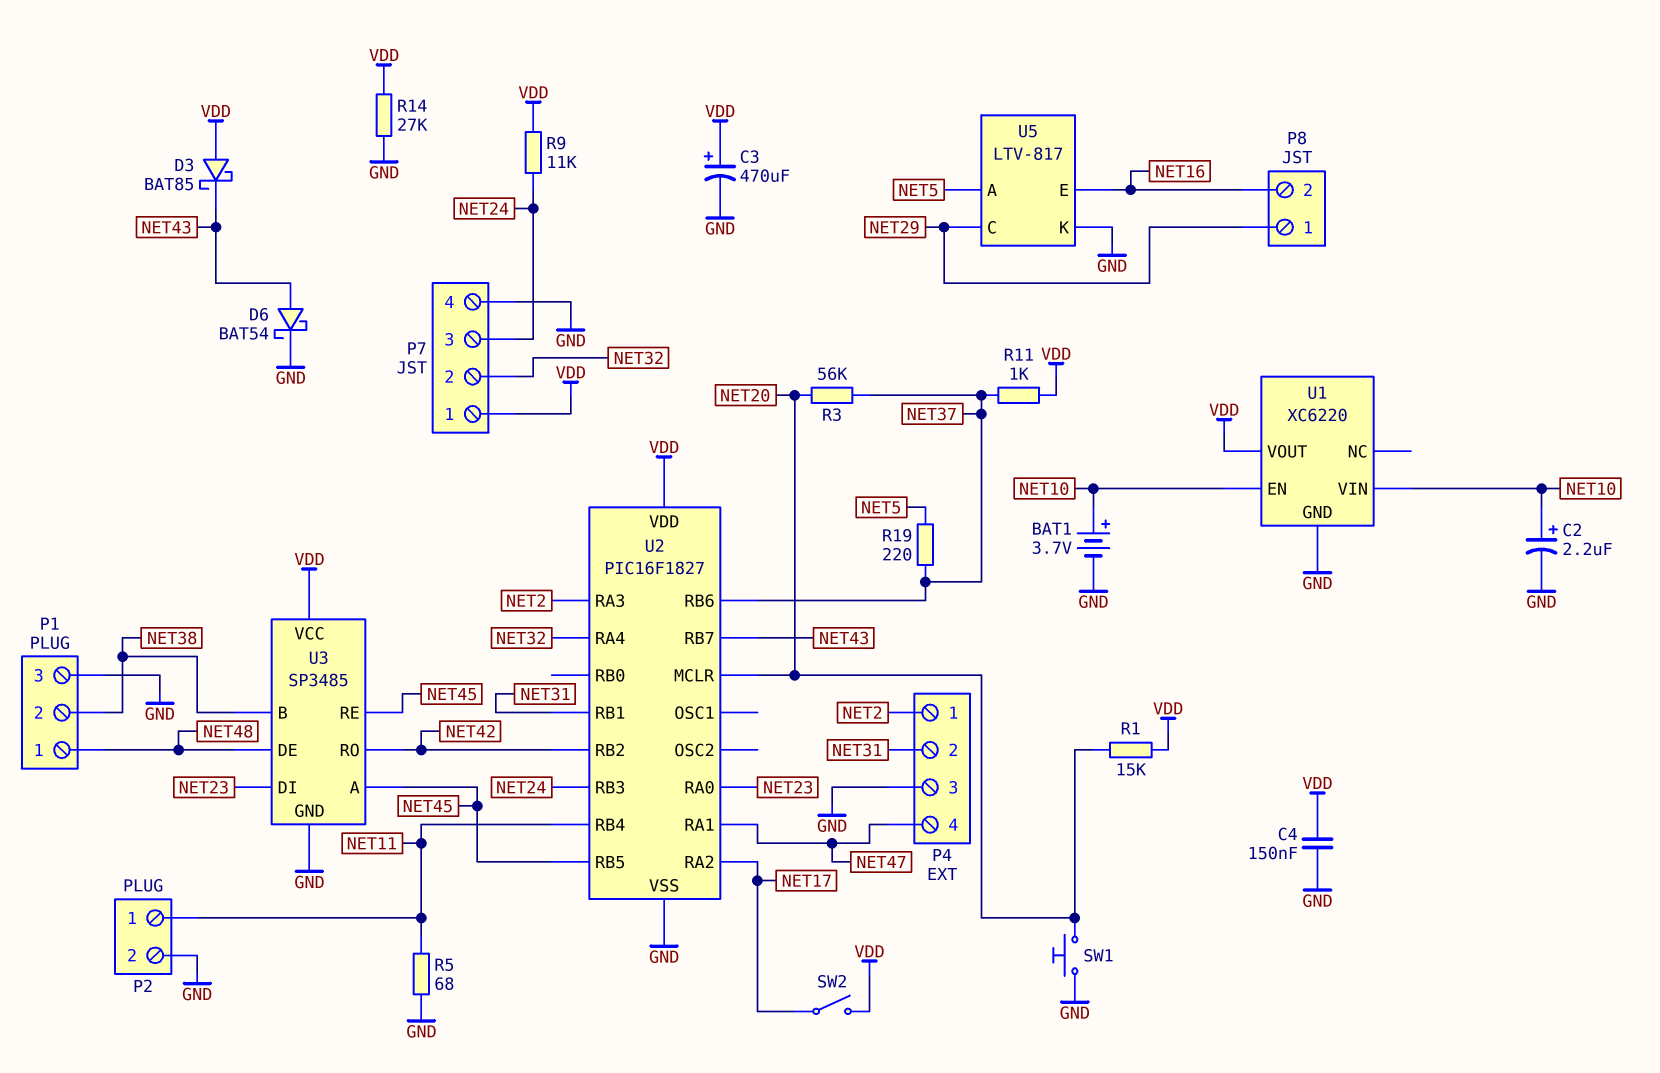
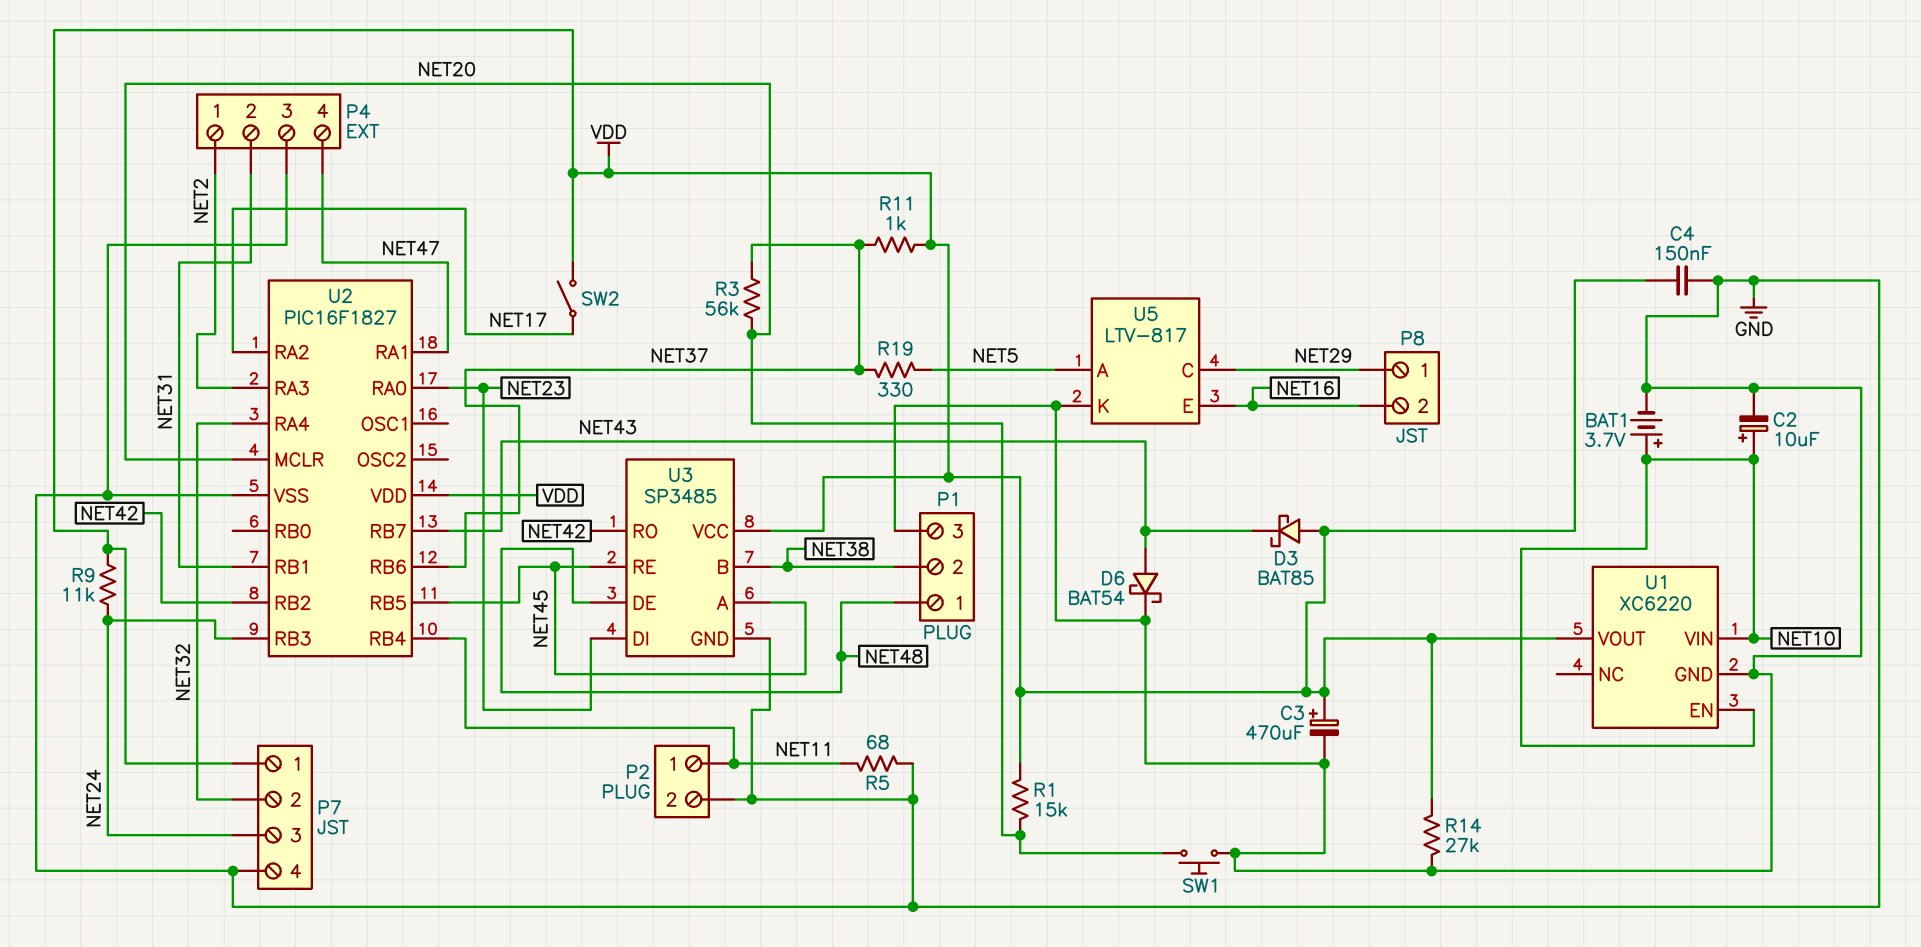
C2: 2.2uF (plus NET10, minus GND) -> 10uF (plus NET10, minus GND)
R19: 220 (NET5, NET37) -> 330 (NET5, NET37)

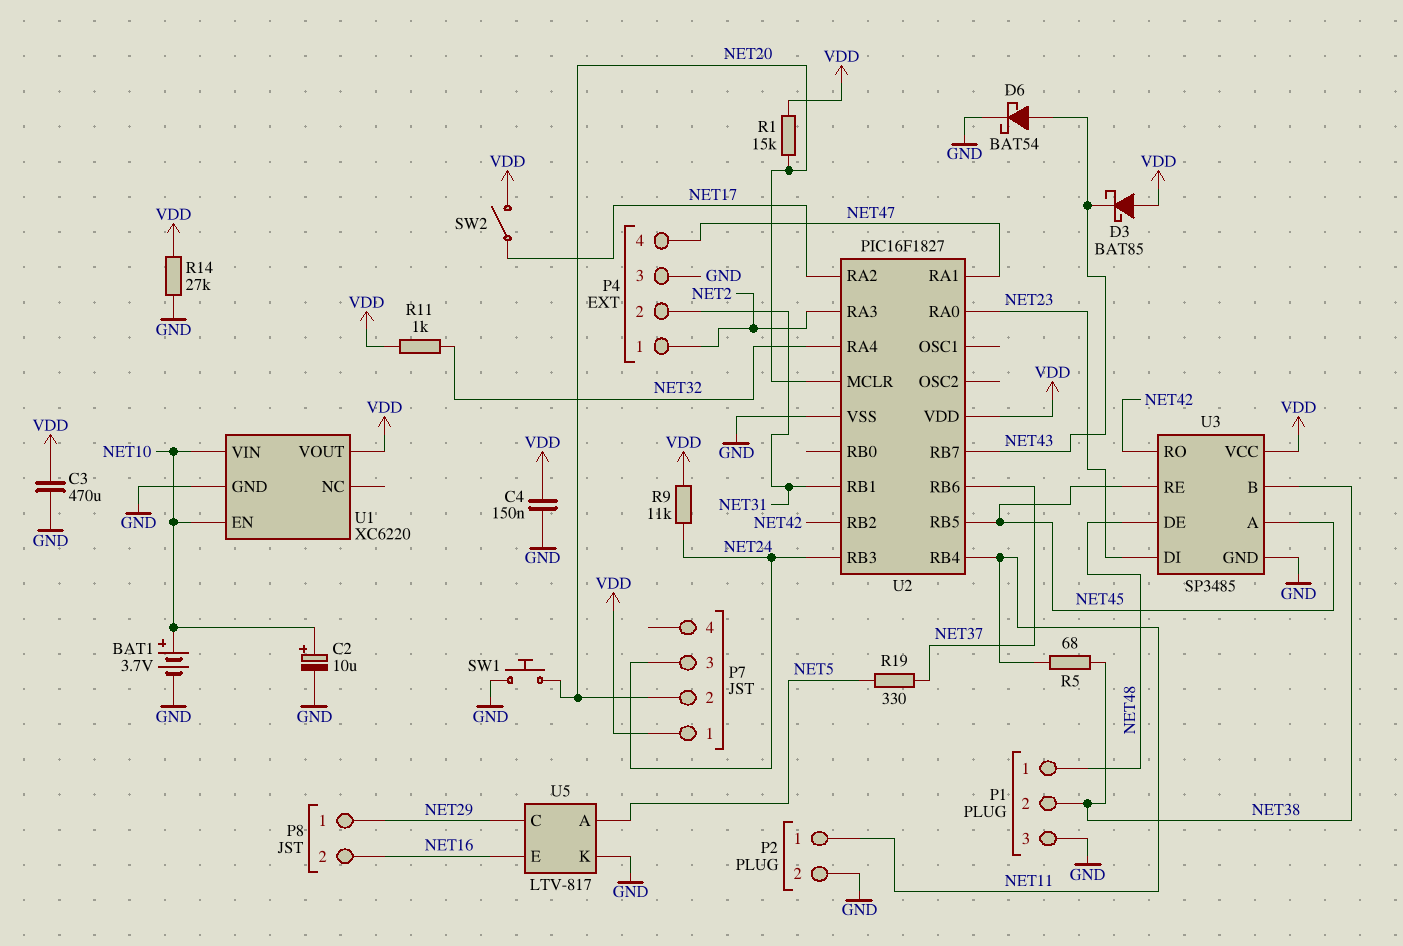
C3: 470uF (plus VDD, minus GND) -> 470uF (GND, VDD)
P7 pin 2: NET32 -> NET20
P7 pin 4: GND -> none
R3: 56k (NET20, NET37) -> none
R5: 68 (GND, NET11) -> 68 (NET11, NET38)
R11: 1k (NET37, VDD) -> 1k (NET32, VDD)

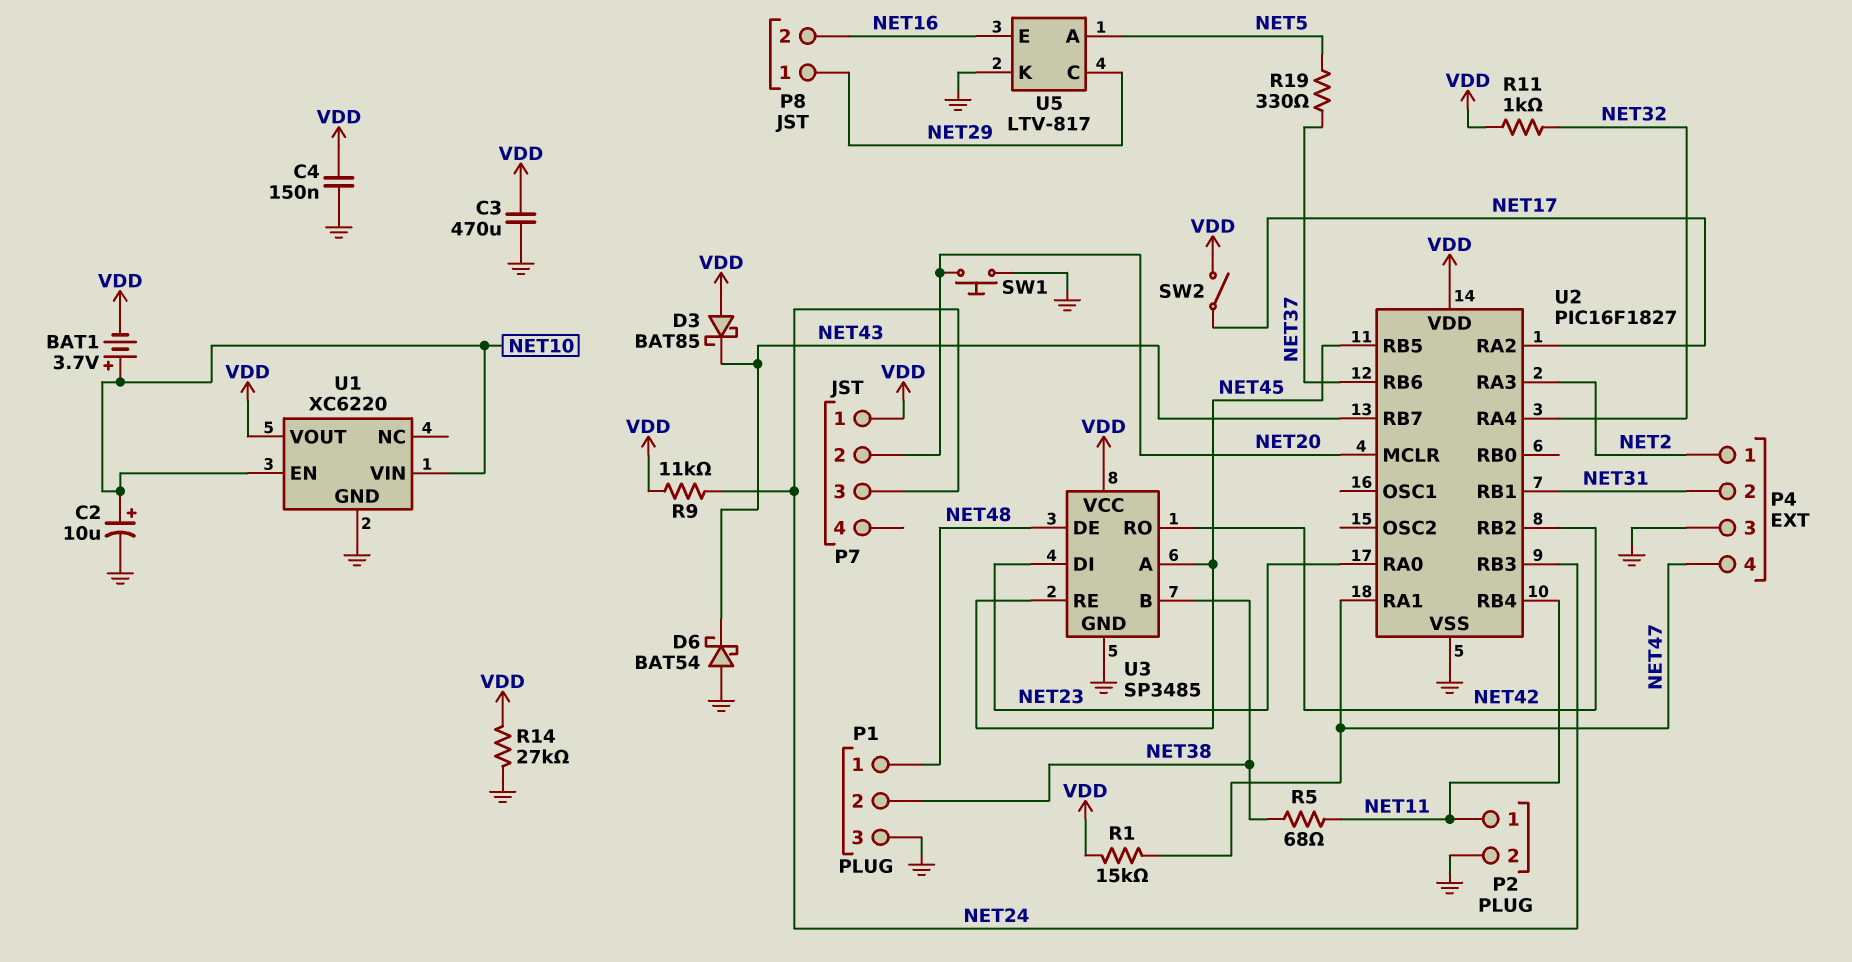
BAT1: 3.7V (plus NET10, minus GND) -> 3.7V (plus NET10, minus VDD)
D6: schottky BAT54 (A NET43, K GND) -> schottky BAT54 (A GND, K NET43)
R1: 15k (NET20, VDD) -> 15k (NET47, VDD)

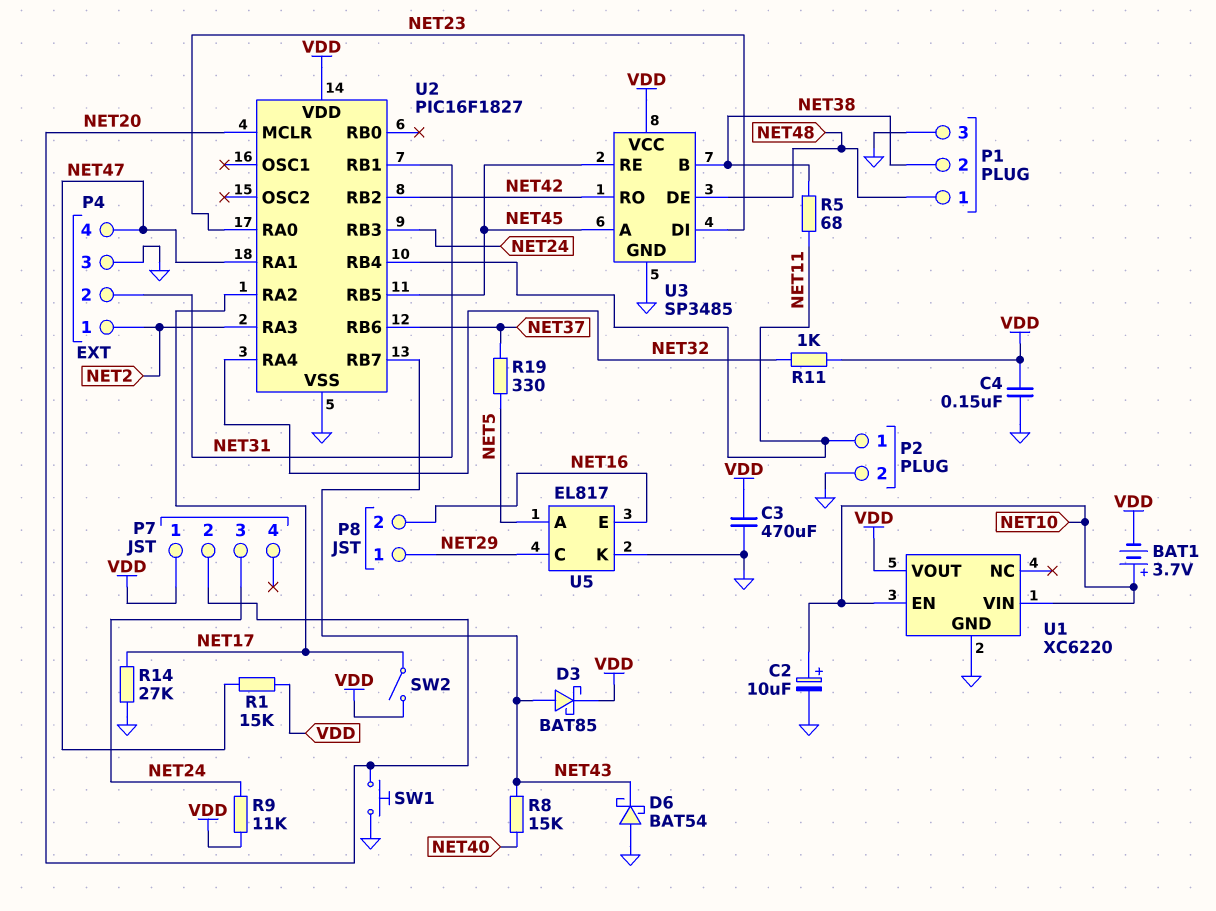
D3: schottky BAT85 (A VDD, K NET43) -> schottky BAT85 (A NET43, K VDD)
R8: none -> 15k (NET40, NET43)
R14: 27k (GND, VDD) -> 27k (GND, NET17)
U5: LTV-817 -> EL817

